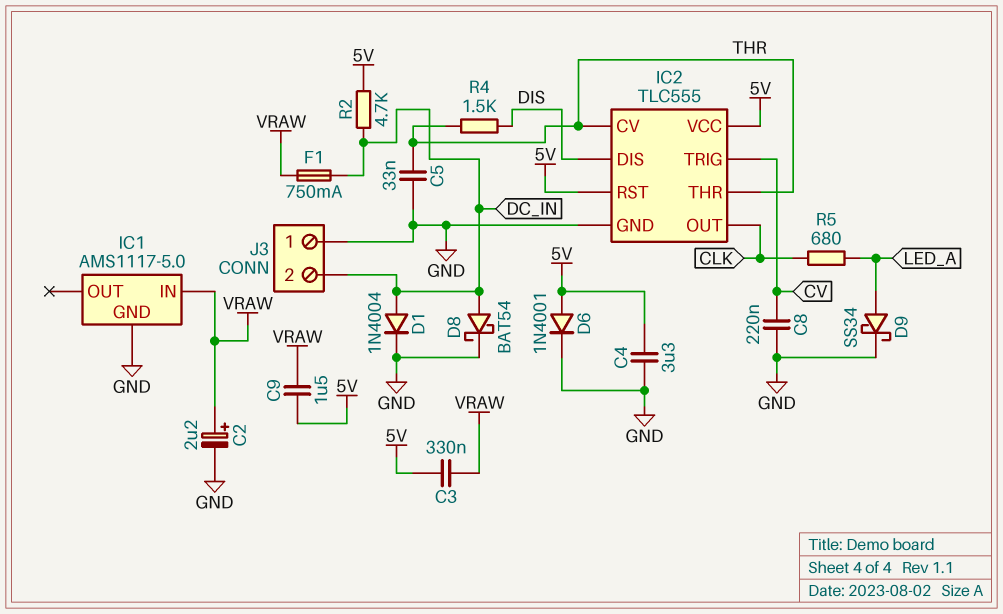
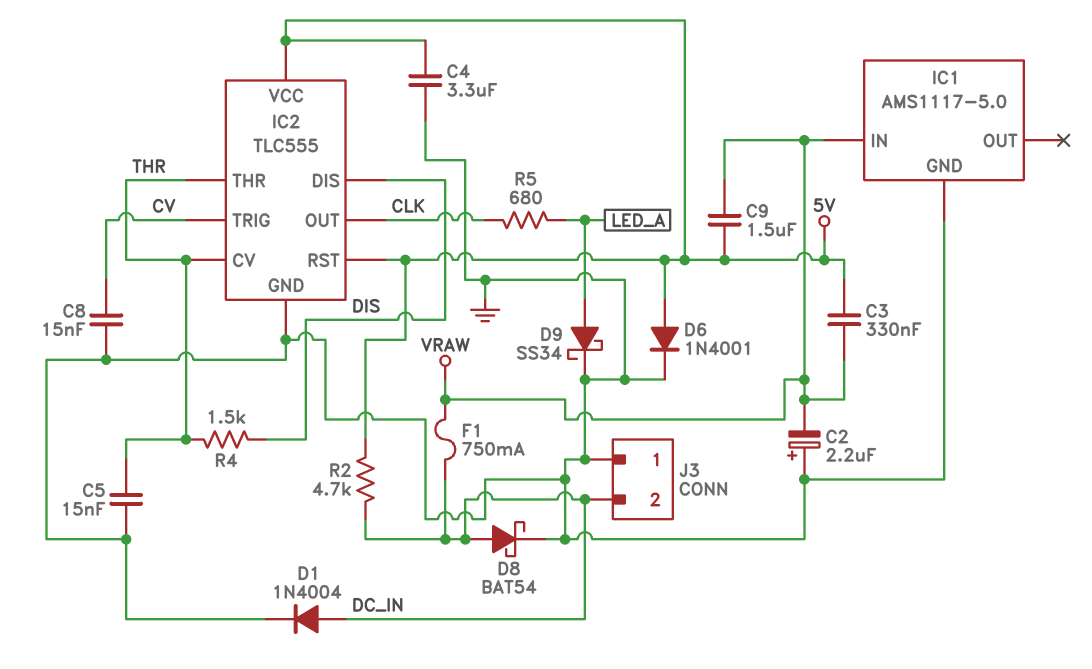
C2: 2.2uF (plus VRAW, minus GND) -> 2.2uF (plus GND, minus VRAW)
C5: 33nF (GND, THR) -> 15nF (GND, THR)
C8: 220nF (CV, GND) -> 15nF (CV, GND)

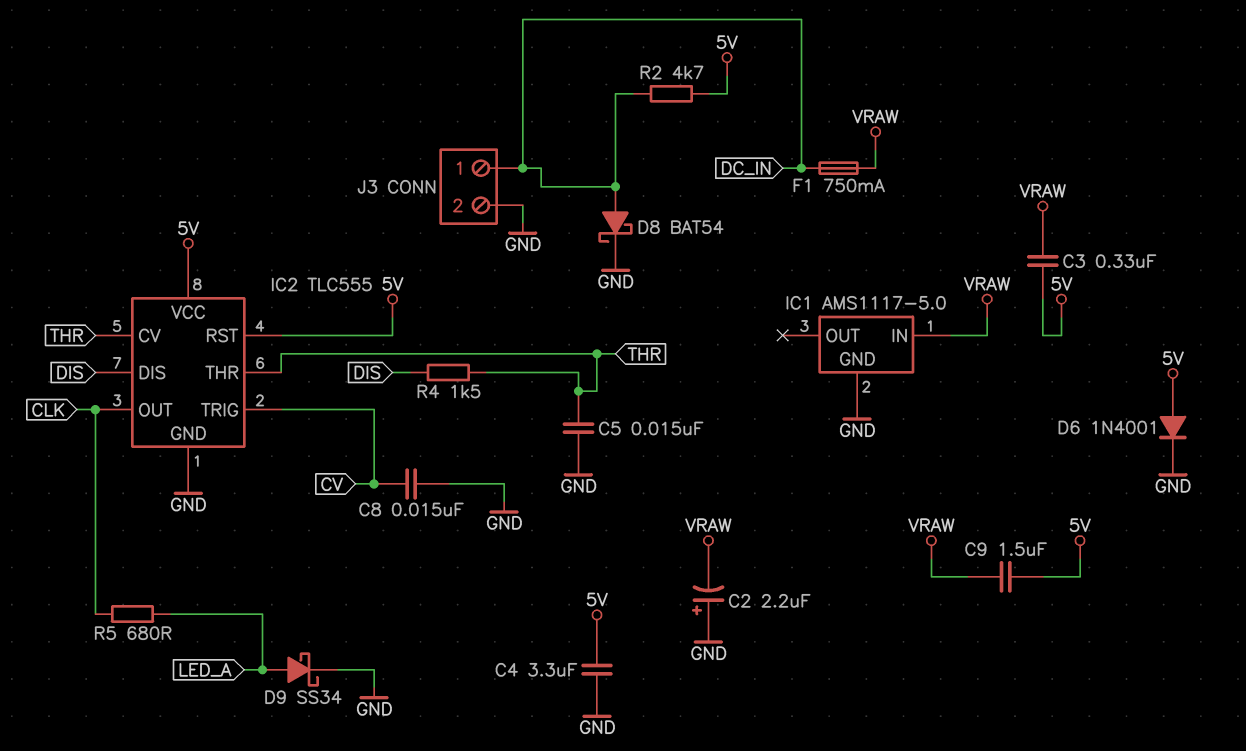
D1: diode 1N4004 (A DC_IN, K GND) -> none
J3 pin 1: GND -> DC_IN
J3 pin 2: DC_IN -> GND

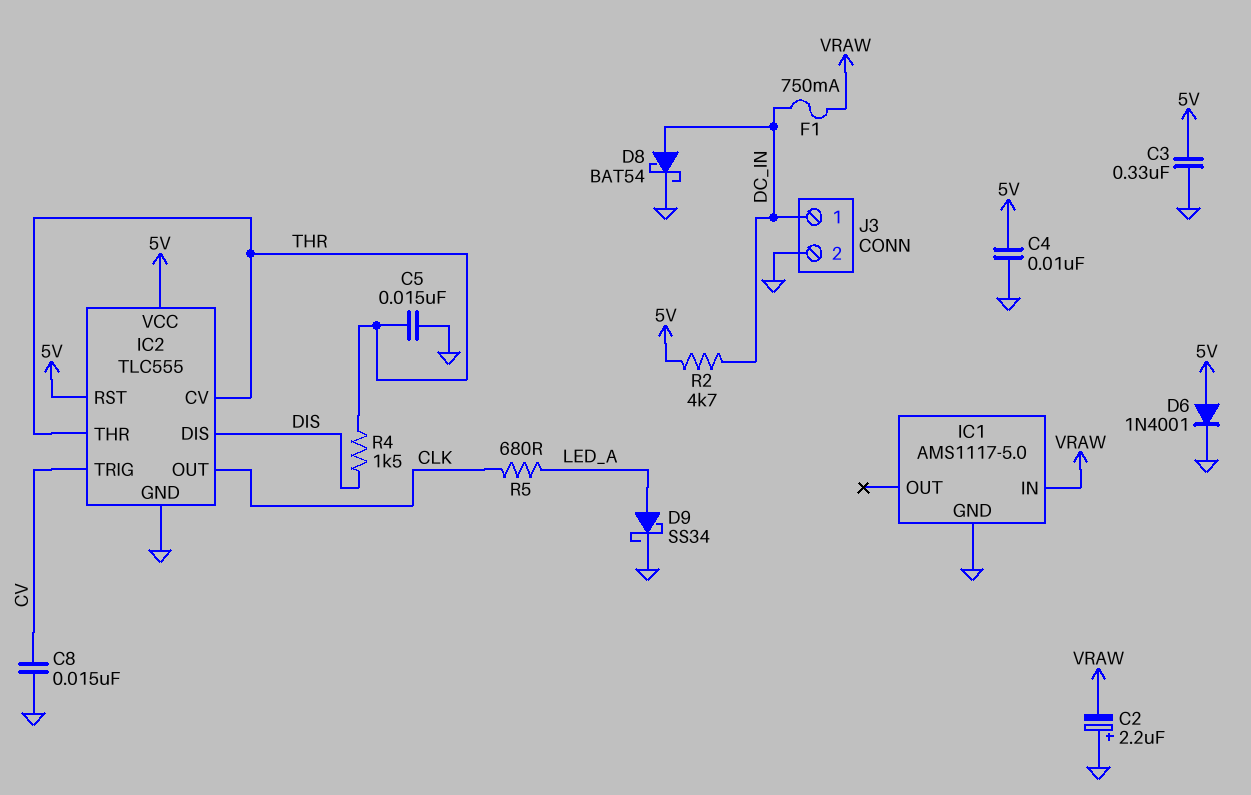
C3: 330nF (5V, VRAW) -> 330nF (5V, GND)
C4: 3.3uF (5V, GND) -> 10nF (5V, GND)
C9: 1.5uF (5V, VRAW) -> none

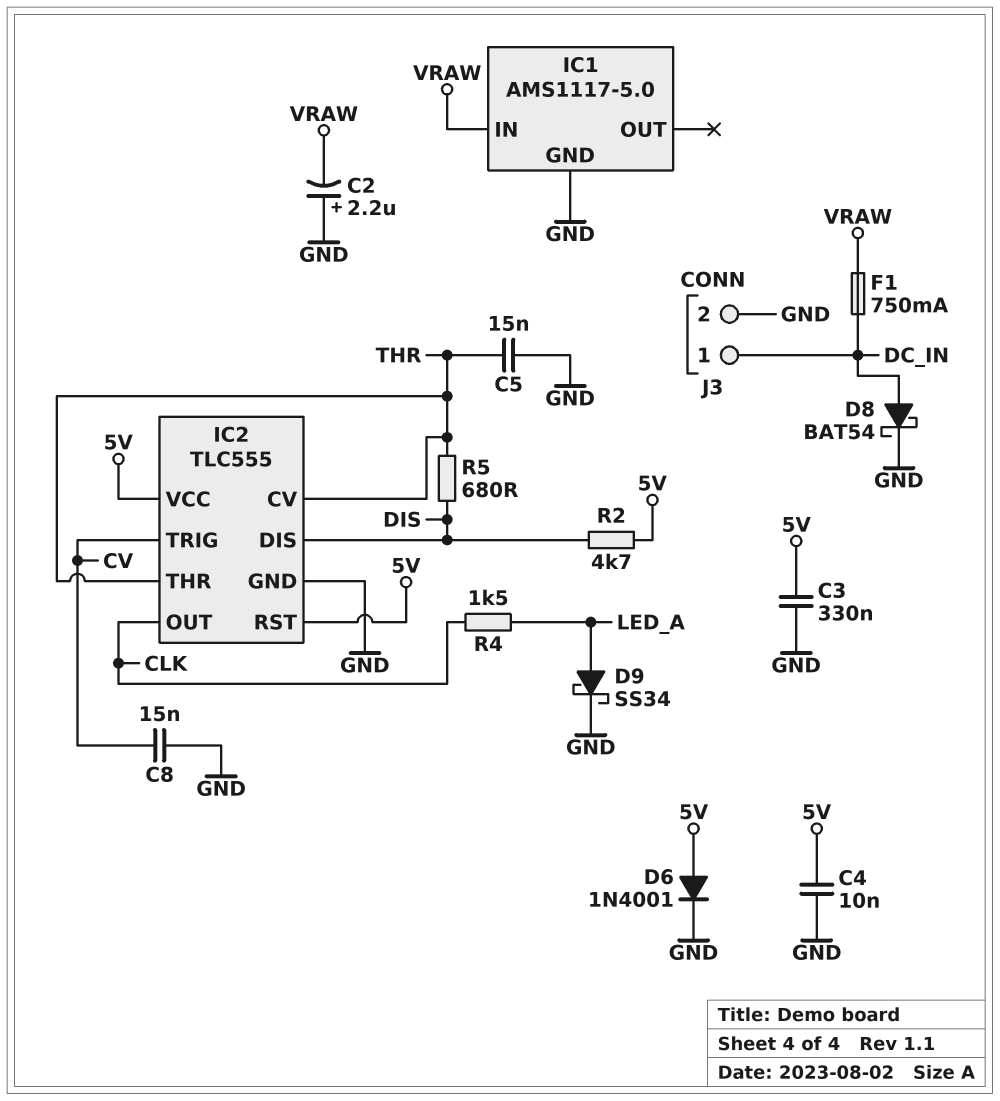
R2: 4.7k (5V, DC_IN) -> 4.7k (5V, DIS)
R4: 1.5k (DIS, THR) -> 1.5k (CLK, LED_A)
R5: 680 (CLK, LED_A) -> 680 (DIS, THR)

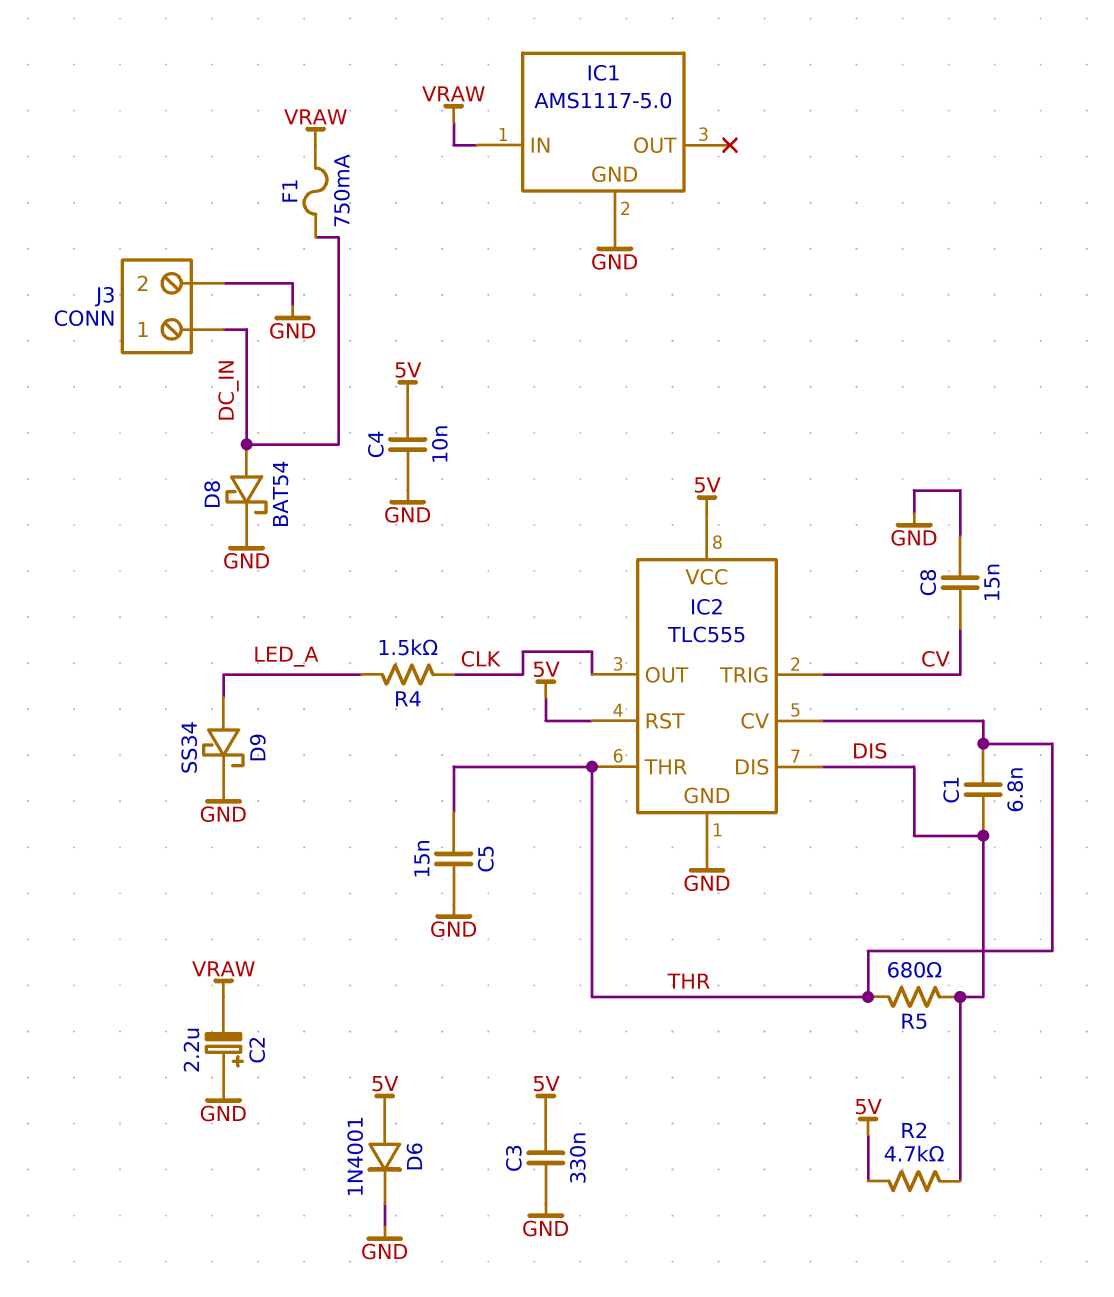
C1: none -> 6.8nF (DIS, THR)

